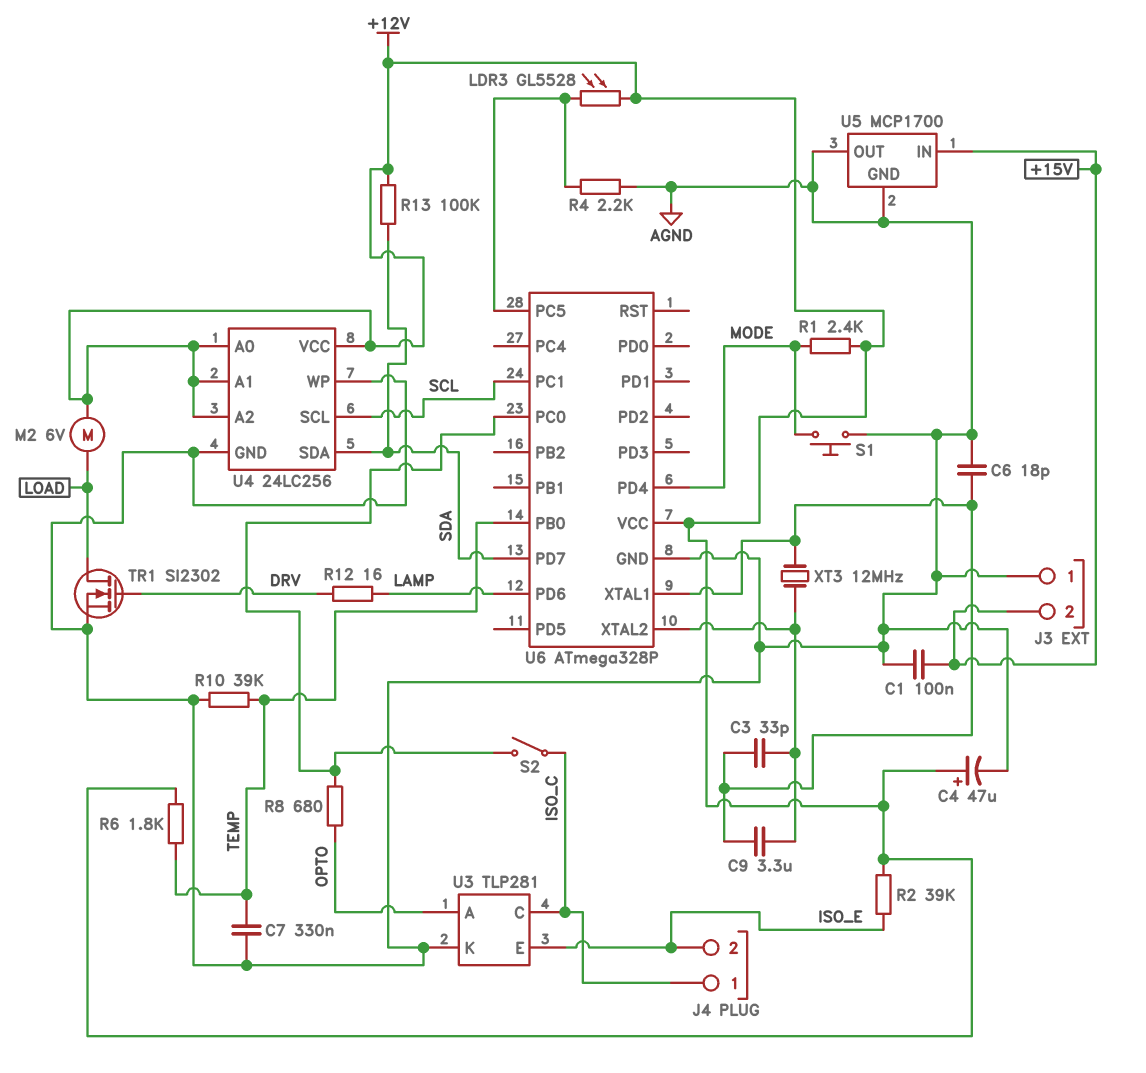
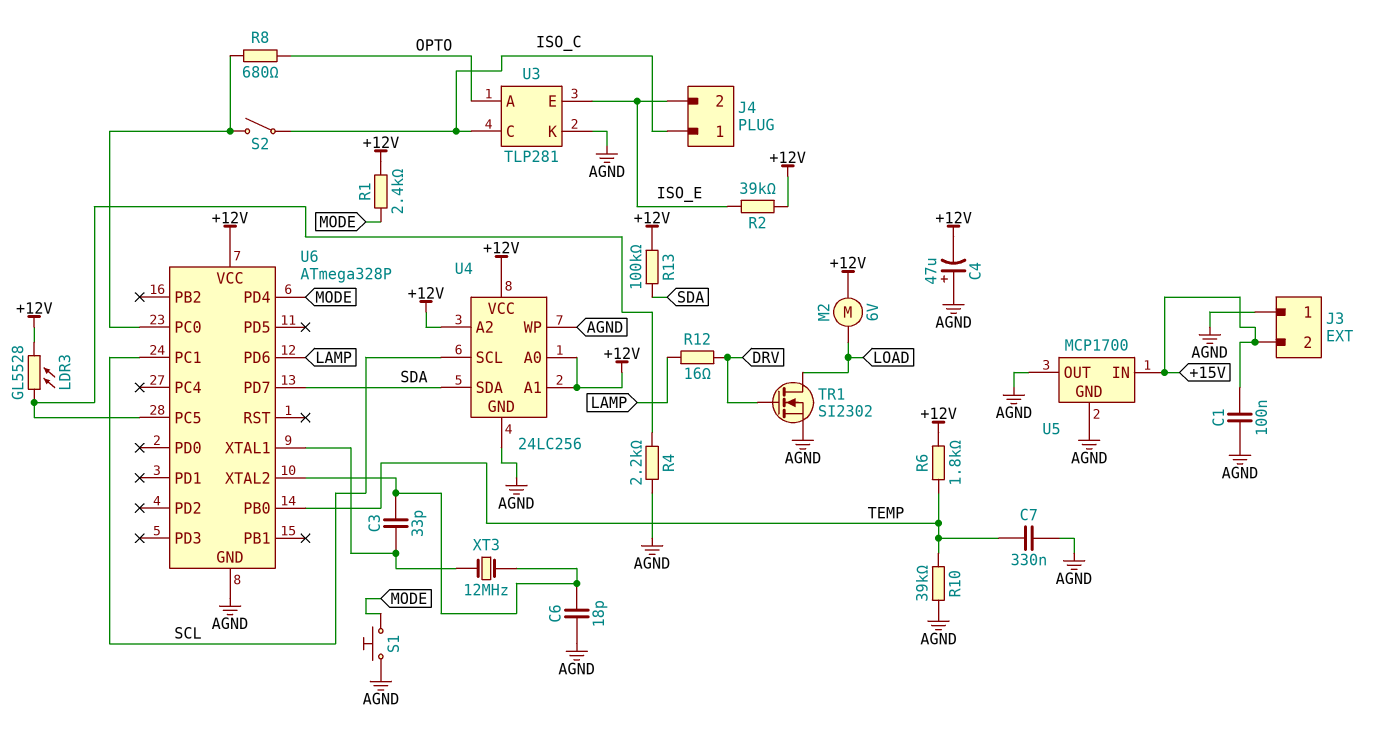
C4: 47uF (plus +12V, minus AGND) -> 47uF (plus AGND, minus +12V)
C6: 18pF (AGND, U6/XTAL1) -> 18pF (AGND, U6/XTAL2)
C9: 3.3uF (U6/XTAL1, U6/XTAL2) -> none

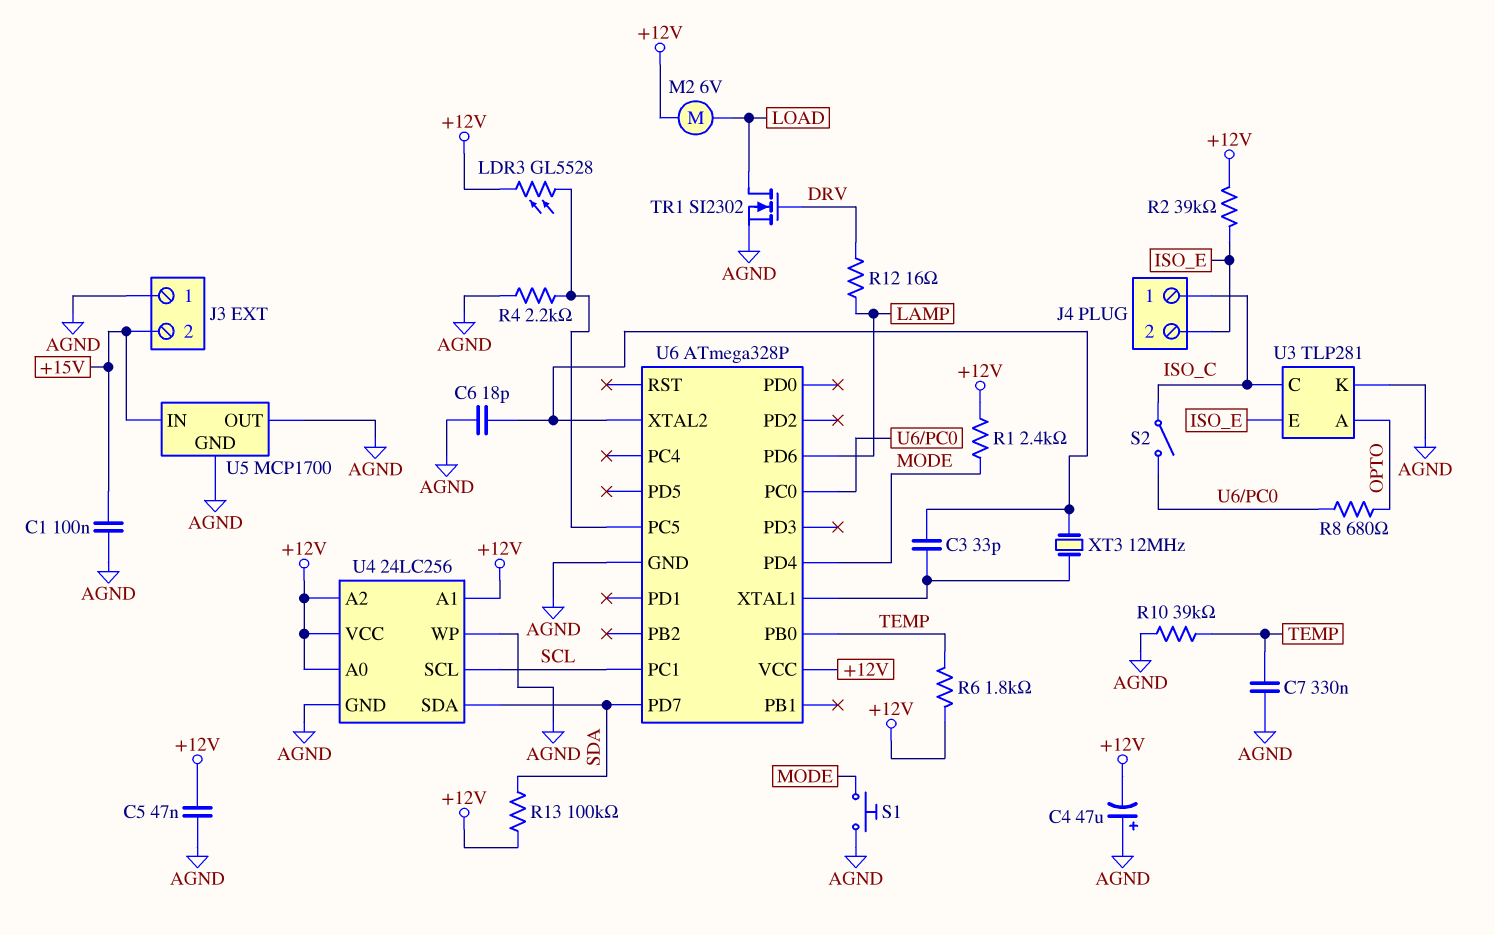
C5: none -> 47nF (+12V, AGND)

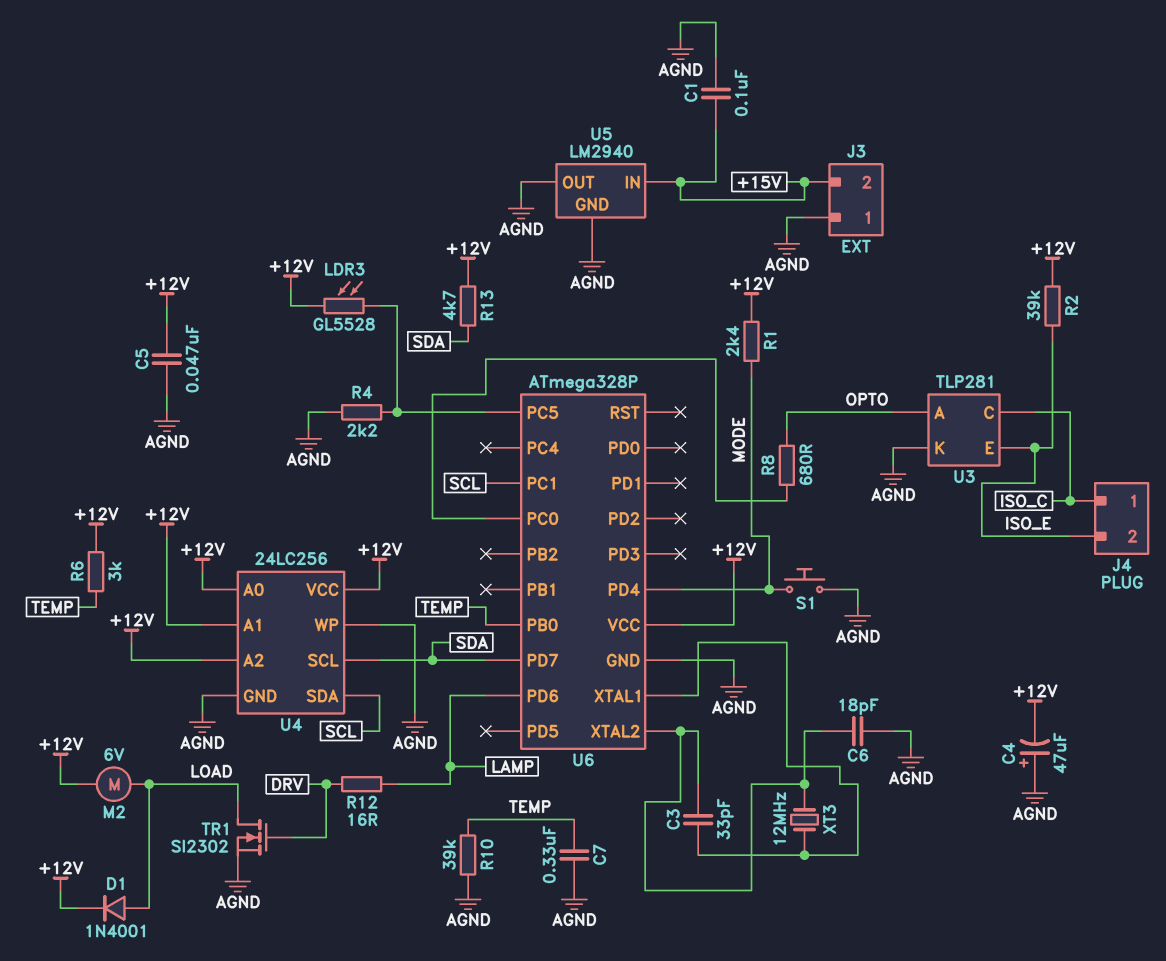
D1: none -> diode 1N4001 (A LOAD, K +12V)
R6: 1.8k (+12V, TEMP) -> 3k (+12V, TEMP)
R13: 100k (+12V, SDA) -> 4.7k (+12V, SDA)
S2: switch (ISO_C, U6/PC0) -> none
U4 pin SCL: SCL -> SDA
U4 pin SDA: SDA -> SCL
U5: MCP1700 -> LM2940

